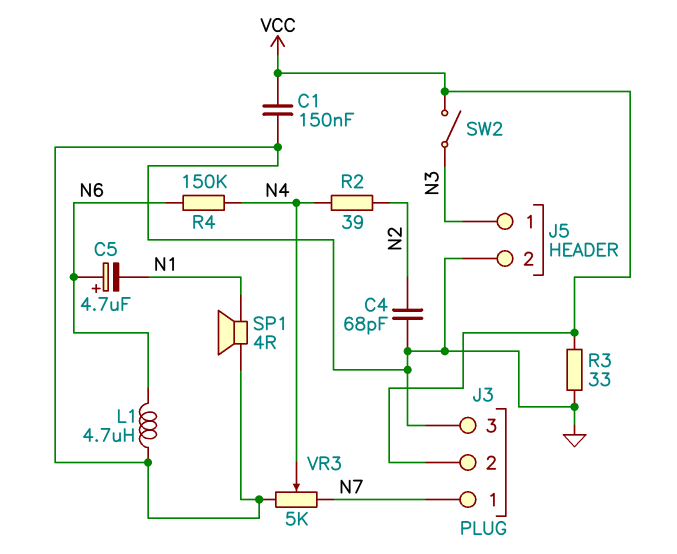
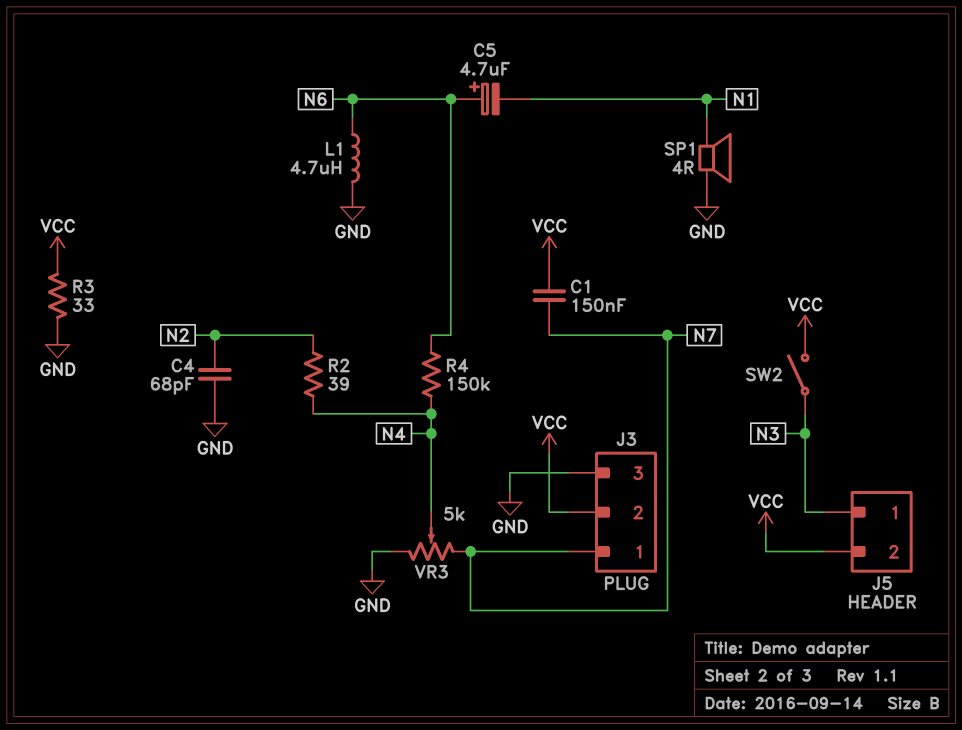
C1: 150nF (GND, VCC) -> 150nF (N7, VCC)
J5 pin 2: GND -> VCC

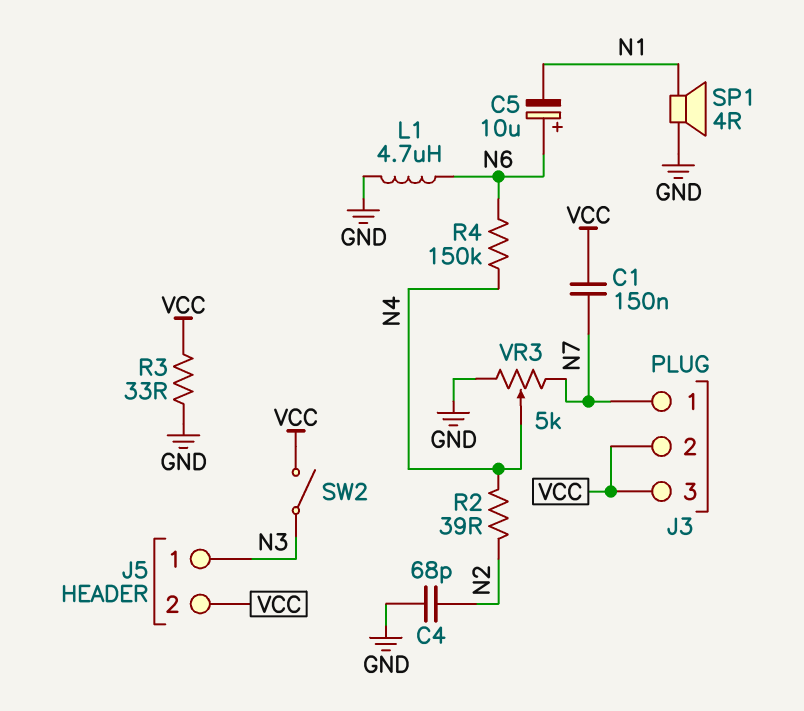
C5: 4.7uF (plus N6, minus N1) -> 10uF (plus N6, minus N1)
J3 pin 3: GND -> VCC

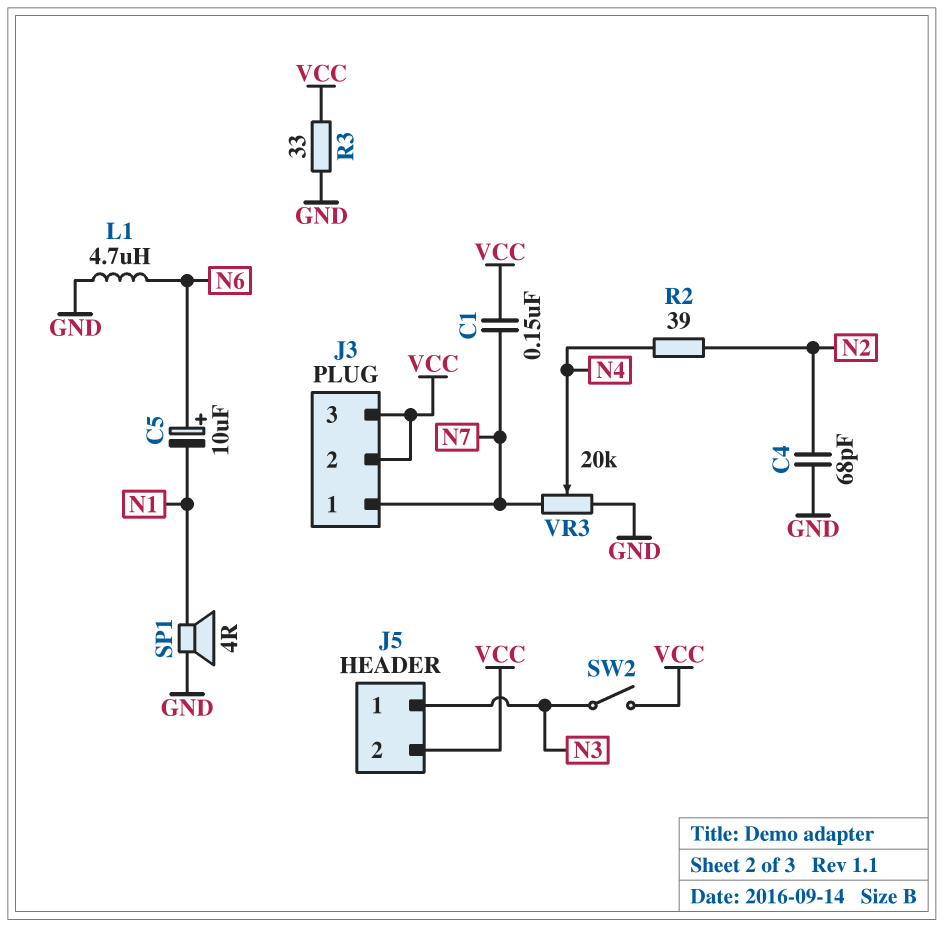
R4: 150k (N4, N6) -> none
VR3: 5k (GND, N7, wiper N4) -> 20k (GND, N7, wiper N4)

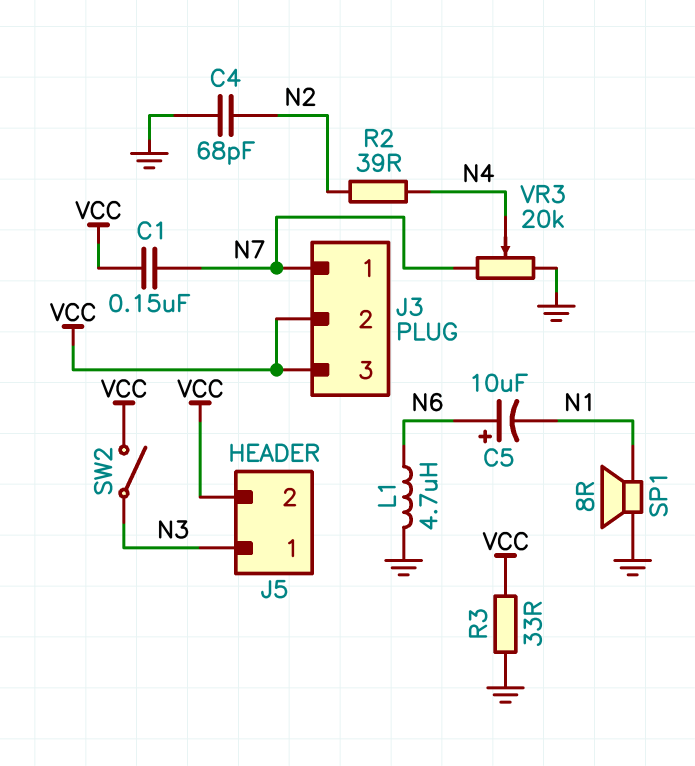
SP1: speaker 4R (GND, N1) -> speaker 8R (GND, N1)

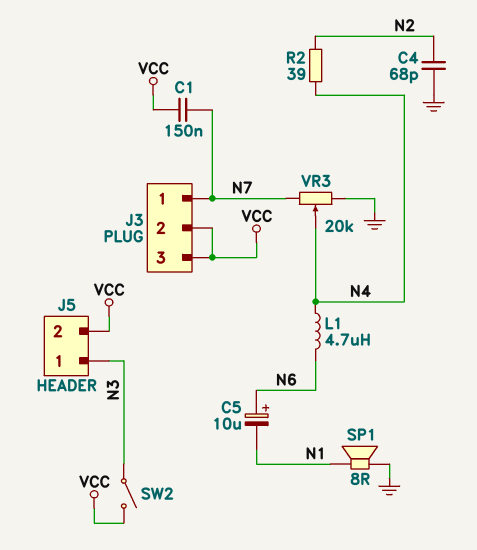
L1: 4.7uH (GND, N6) -> 4.7uH (N4, N6)
R3: 33 (GND, VCC) -> none

